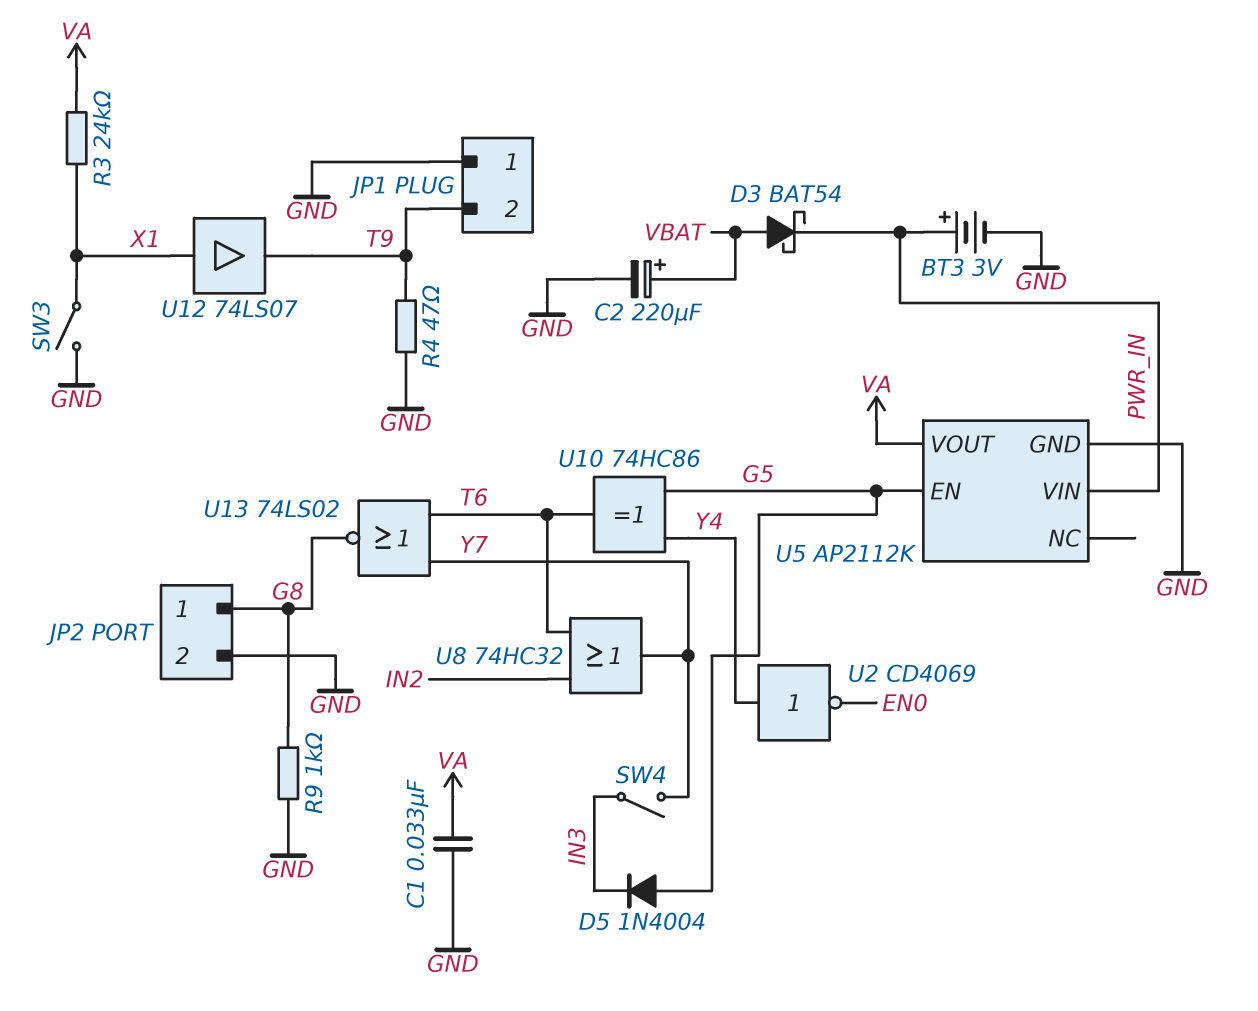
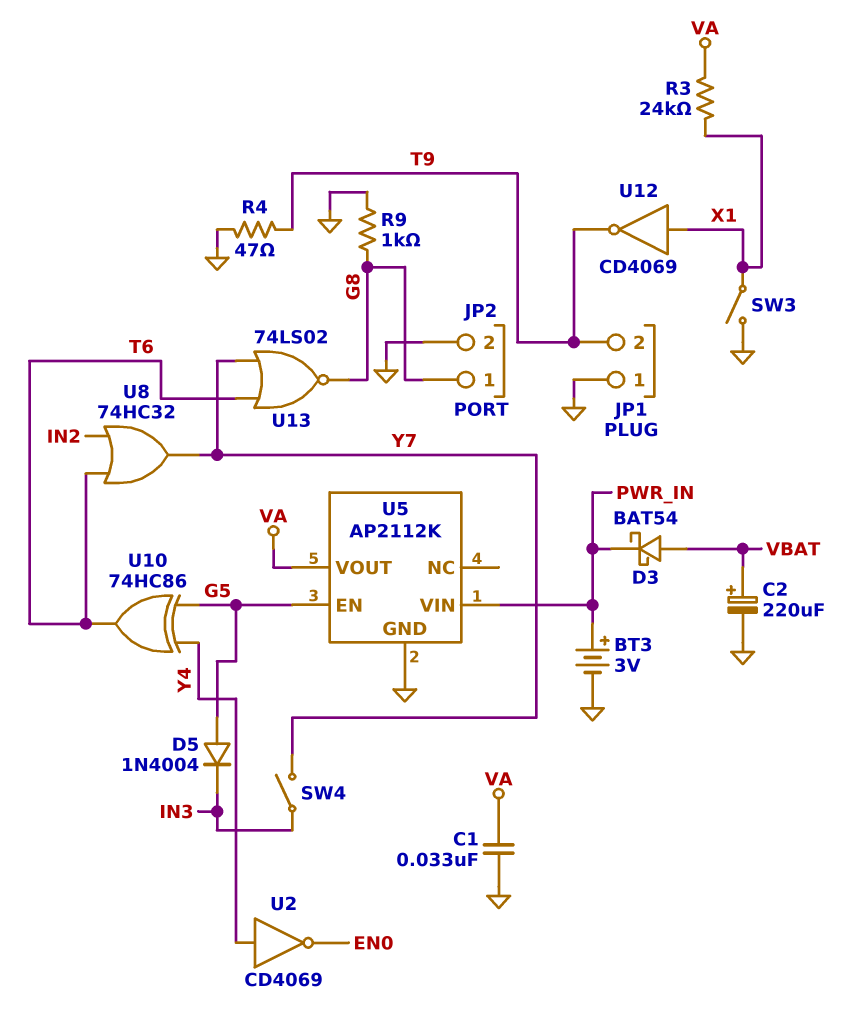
U12: buffer 74LS07 (in X1, out T9) -> NOT CD4069 (in X1, out T9)

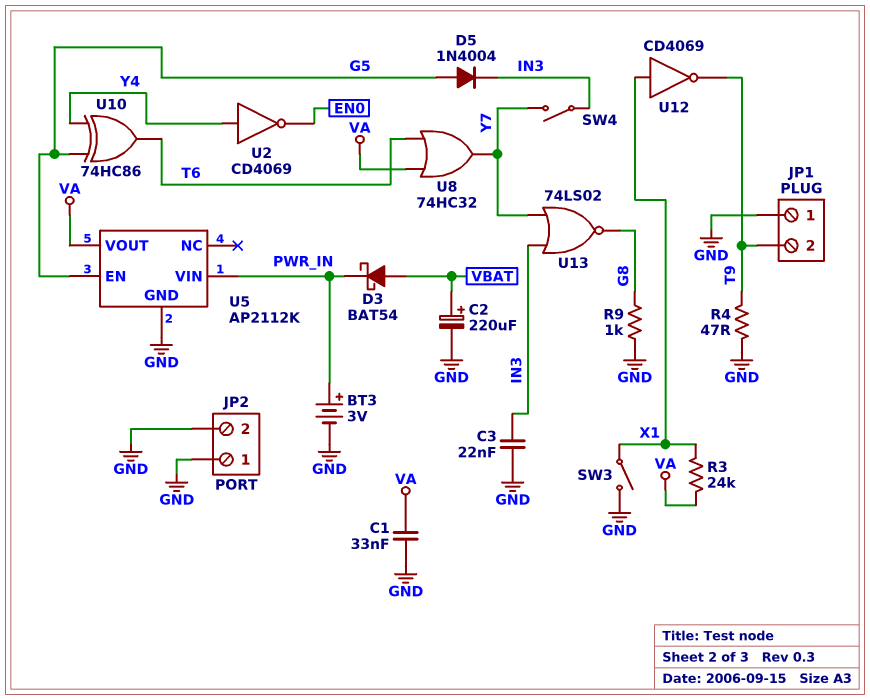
C3: none -> 22nF (GND, IN3)
JP2 pin 1: G8 -> GND
U8: OR 74HC32 (in IN2, in T6, out Y7) -> OR 74HC32 (in T6, in VA, out Y7)
U13: NOR 74LS02 (in T6, in Y7, out G8) -> NOR 74LS02 (in IN3, in Y7, out G8)

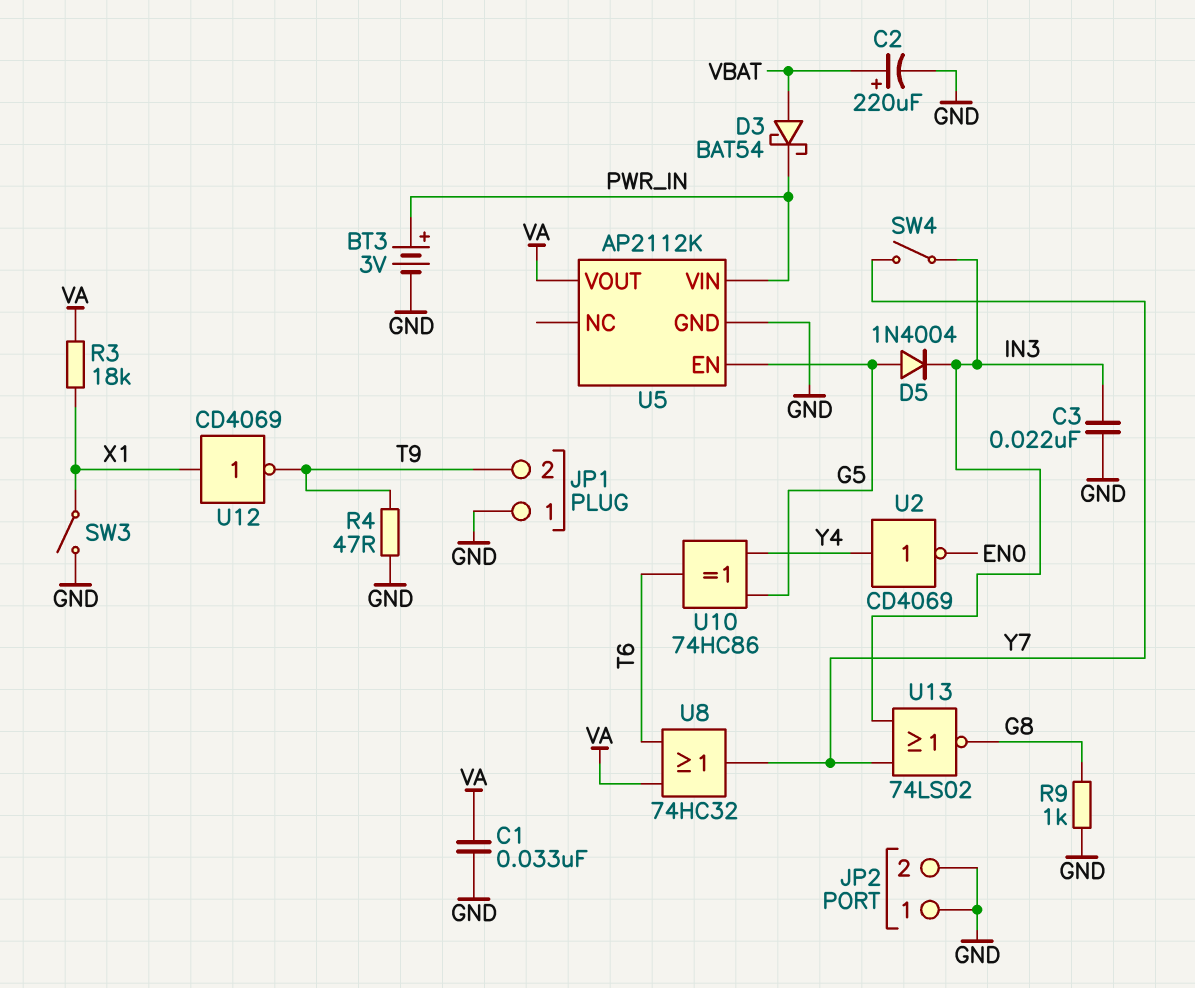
R3: 24k (VA, X1) -> 18k (VA, X1)

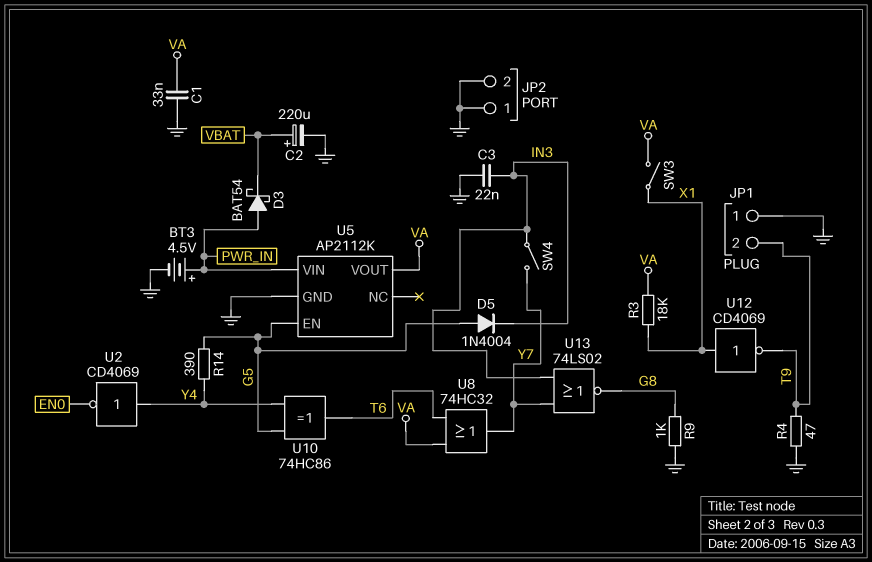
BT3: 3V (plus PWR_IN, minus GND) -> 4.5V (plus PWR_IN, minus GND)
D3: schottky BAT54 (A VBAT, K PWR_IN) -> schottky BAT54 (A PWR_IN, K VBAT)
R14: none -> 390 (G5, Y4)
SW3: switch (GND, X1) -> switch (VA, X1)

